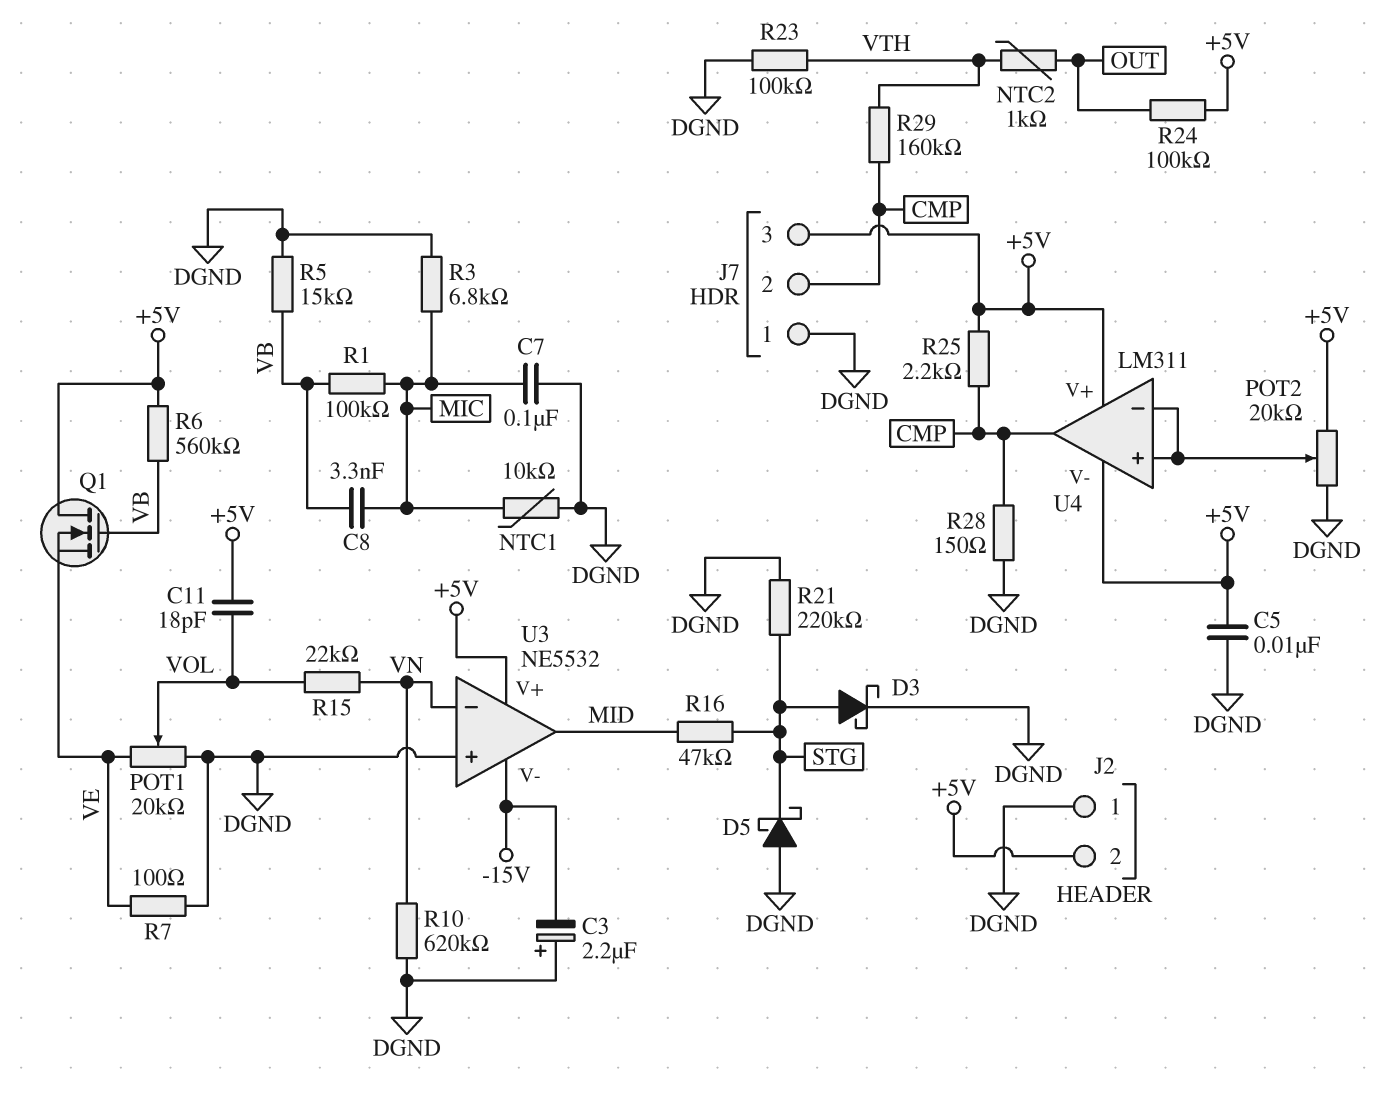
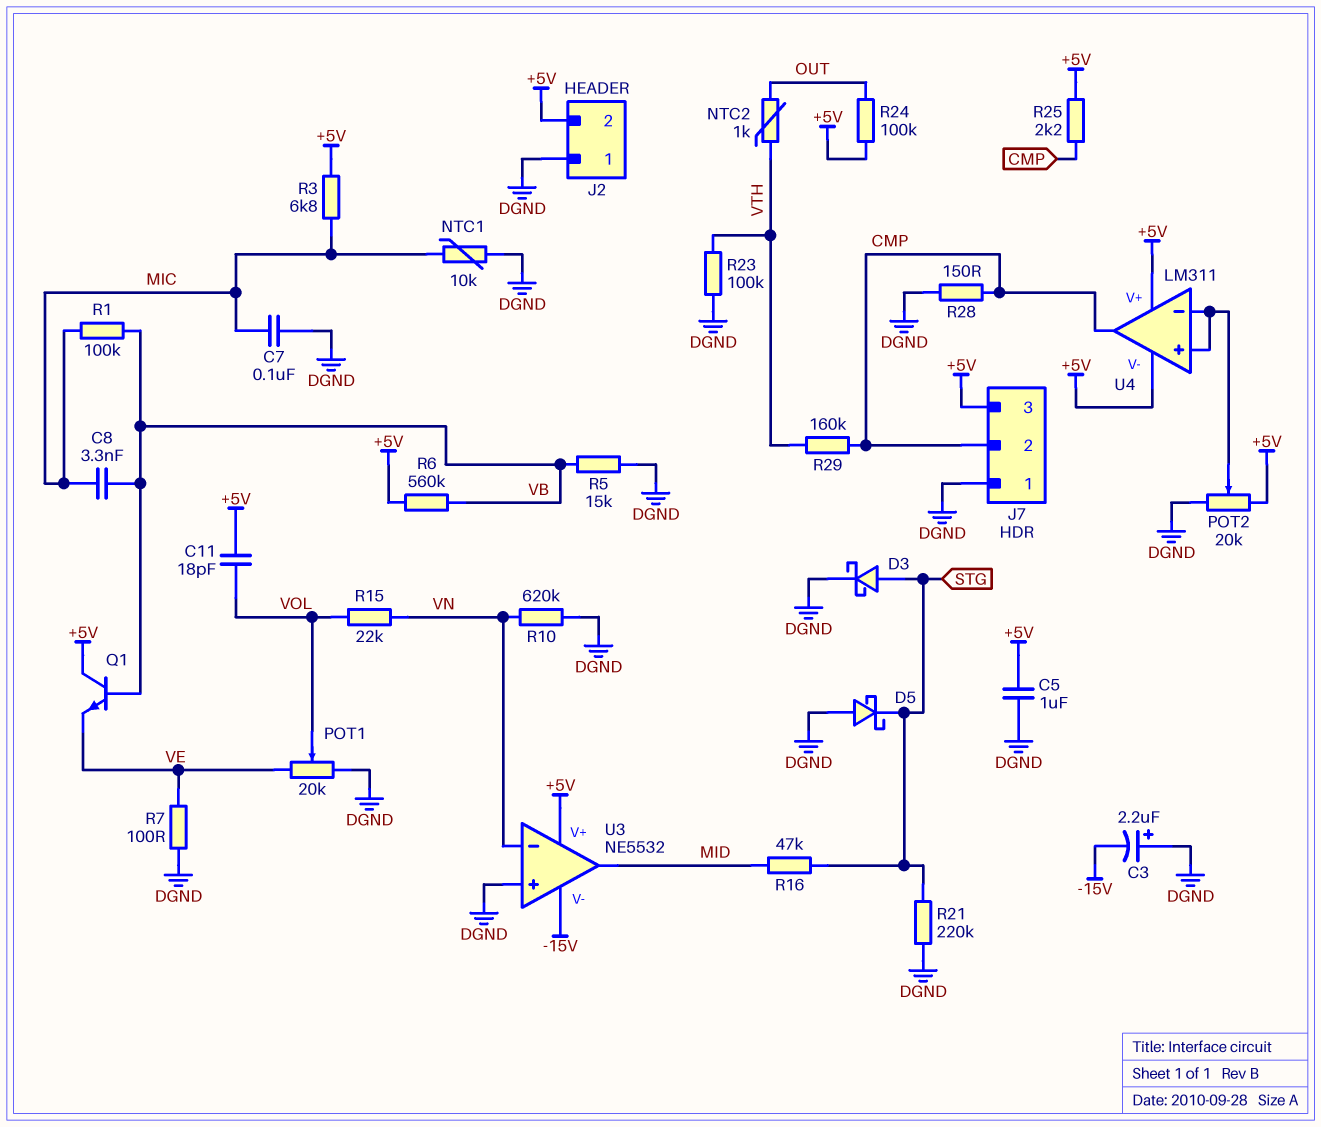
C5: 10nF (+5V, DGND) -> 1uF (+5V, DGND)
Q1: NMOS (G VB, D +5V, S VE) -> NPN (B VB, C +5V, E VE)
R3: 6.8k (DGND, MIC) -> 6.8k (+5V, MIC)

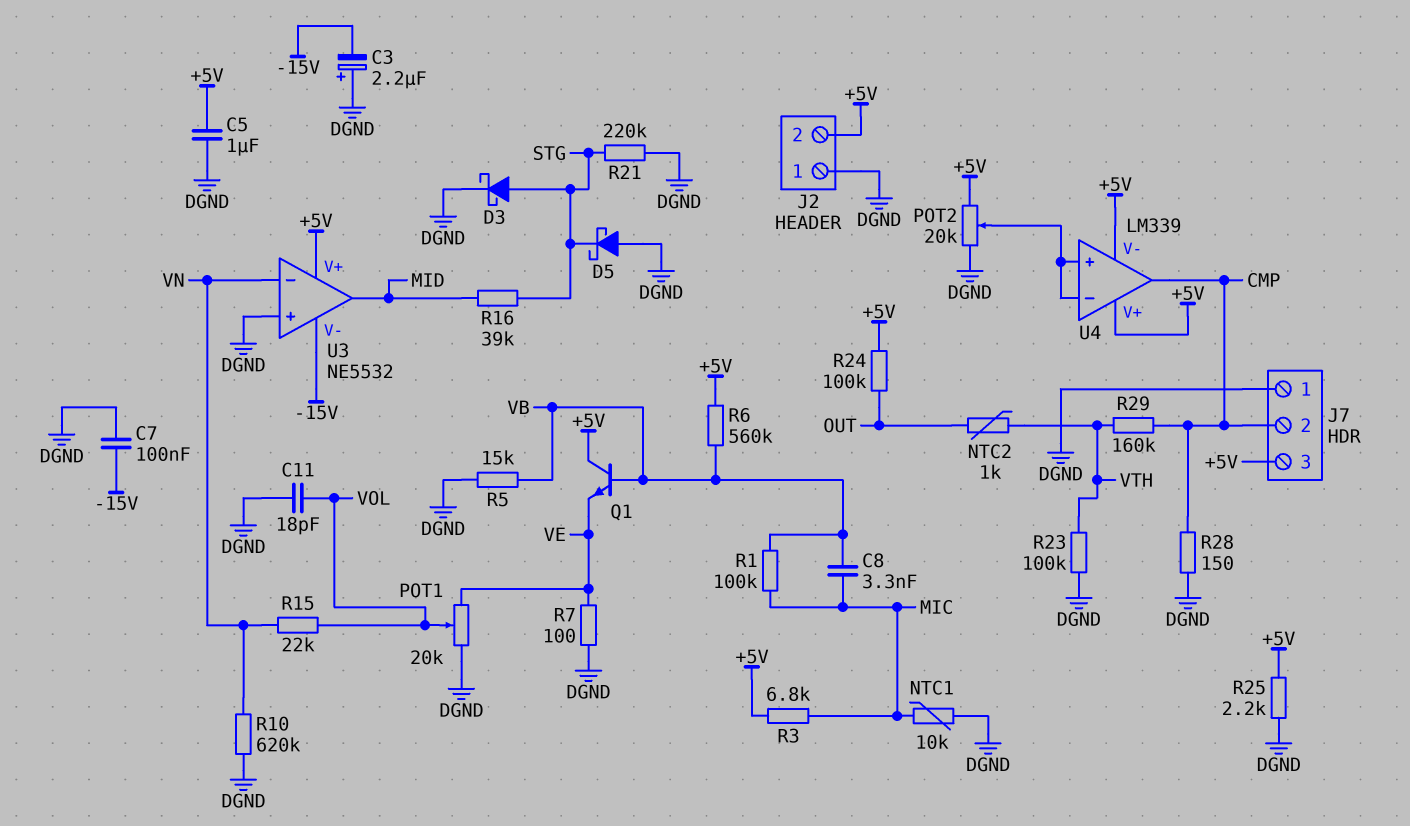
C7: 100nF (DGND, MIC) -> 100nF (-15V, DGND)
C11: 18pF (+5V, VOL) -> 18pF (DGND, VOL)
R16: 47k (MID, STG) -> 39k (MID, STG)
R25: 2.2k (+5V, CMP) -> 2.2k (+5V, DGND)
U4: LM311 -> LM339

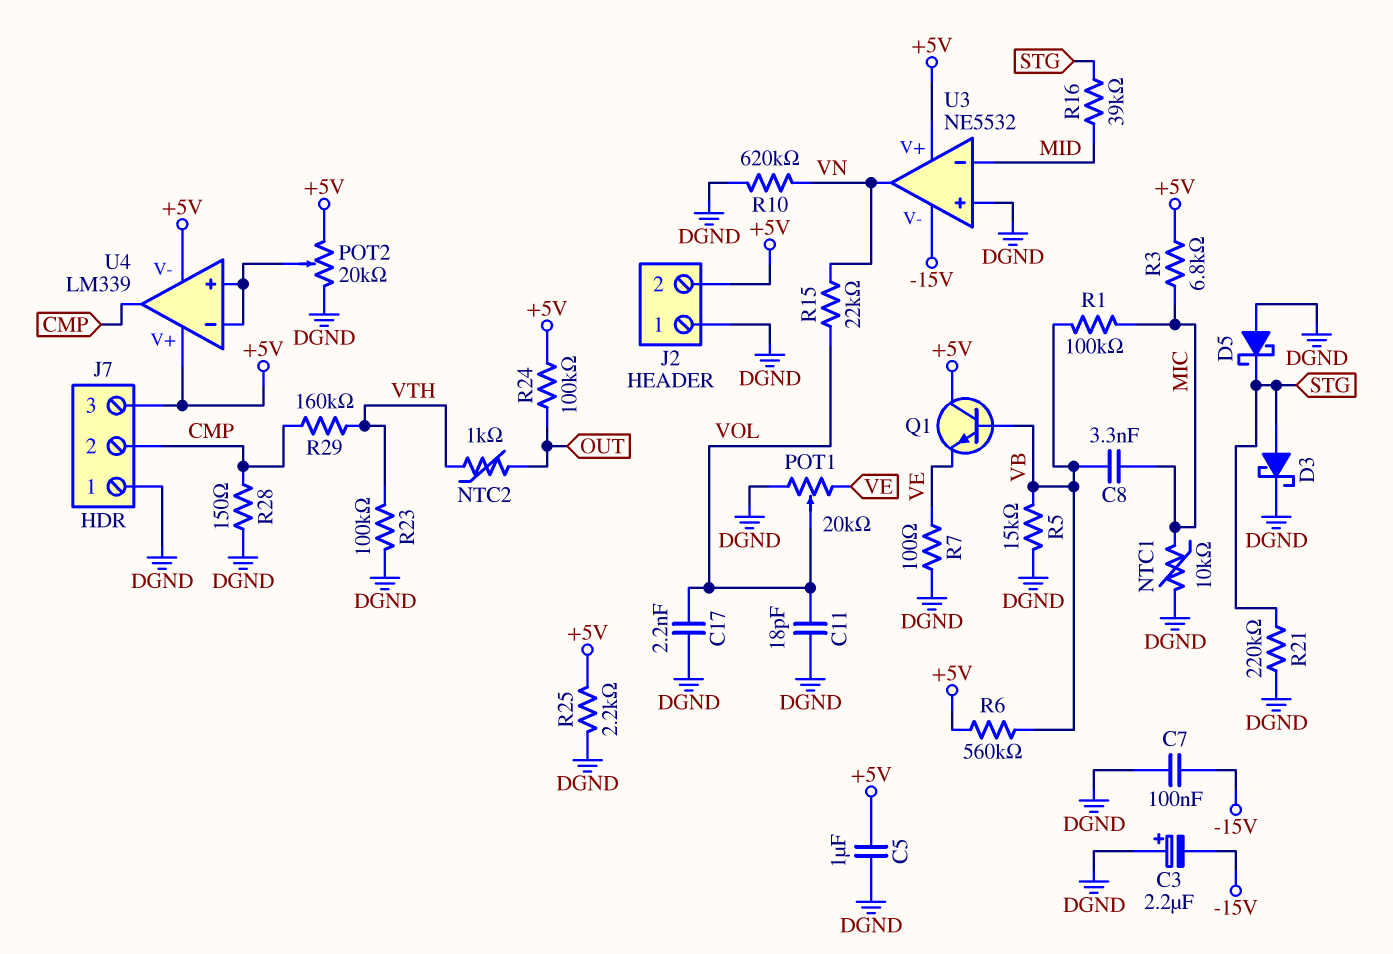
C17: none -> 2.2nF (DGND, VOL)
U3 pin in-: VN -> MID
U3 pin out: MID -> VN

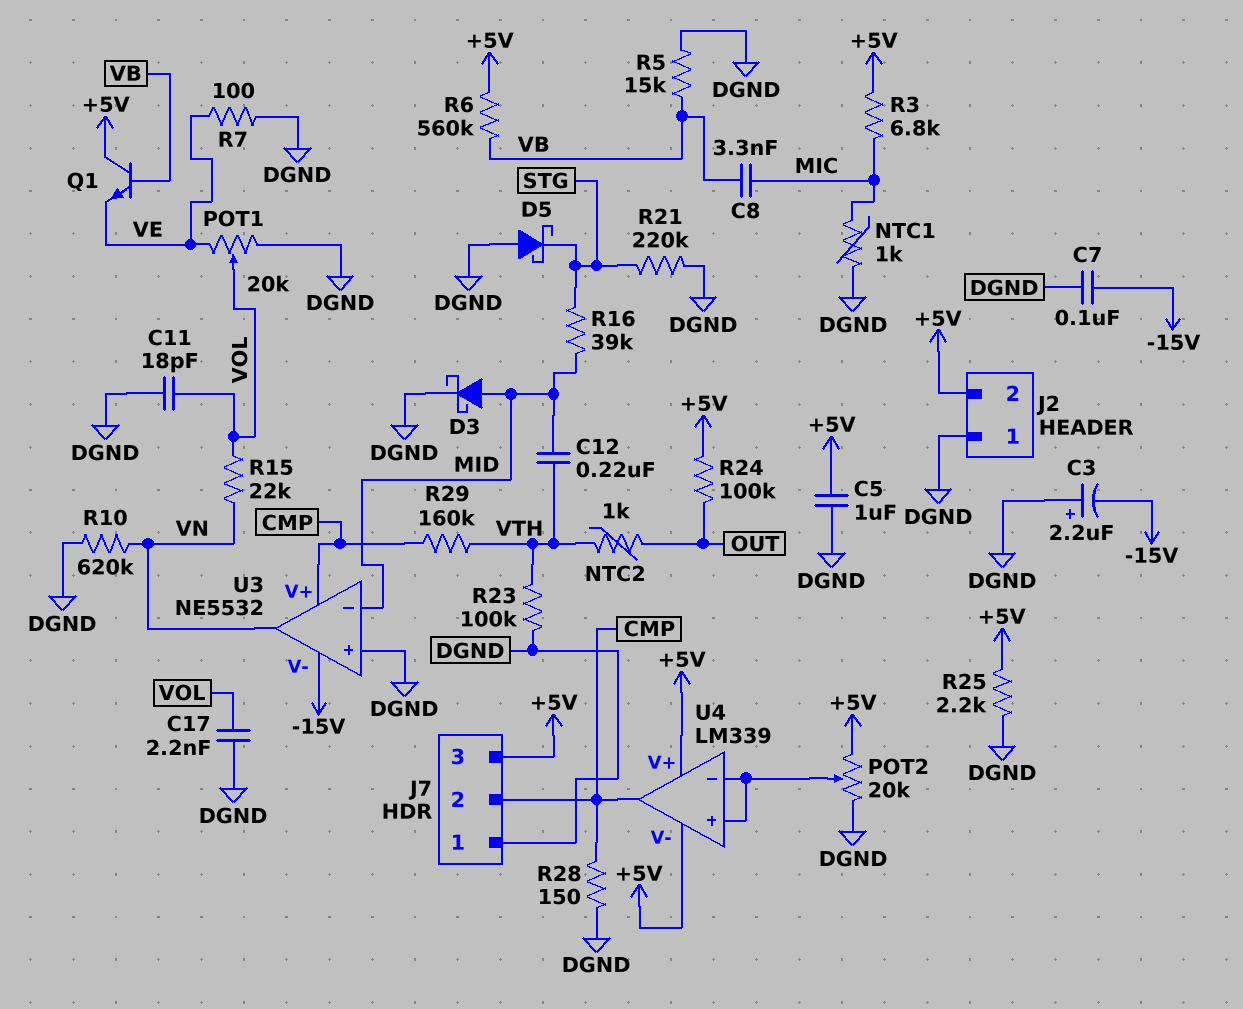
C12: none -> 220nF (MID, VTH)
D3: schottky (A STG, K DGND) -> schottky (A MID, K DGND)
NTC1: 10k (DGND, MIC) -> 1k (DGND, MIC)
R1: 100k (MIC, VB) -> none
U3 pin V+: +5V -> CMP

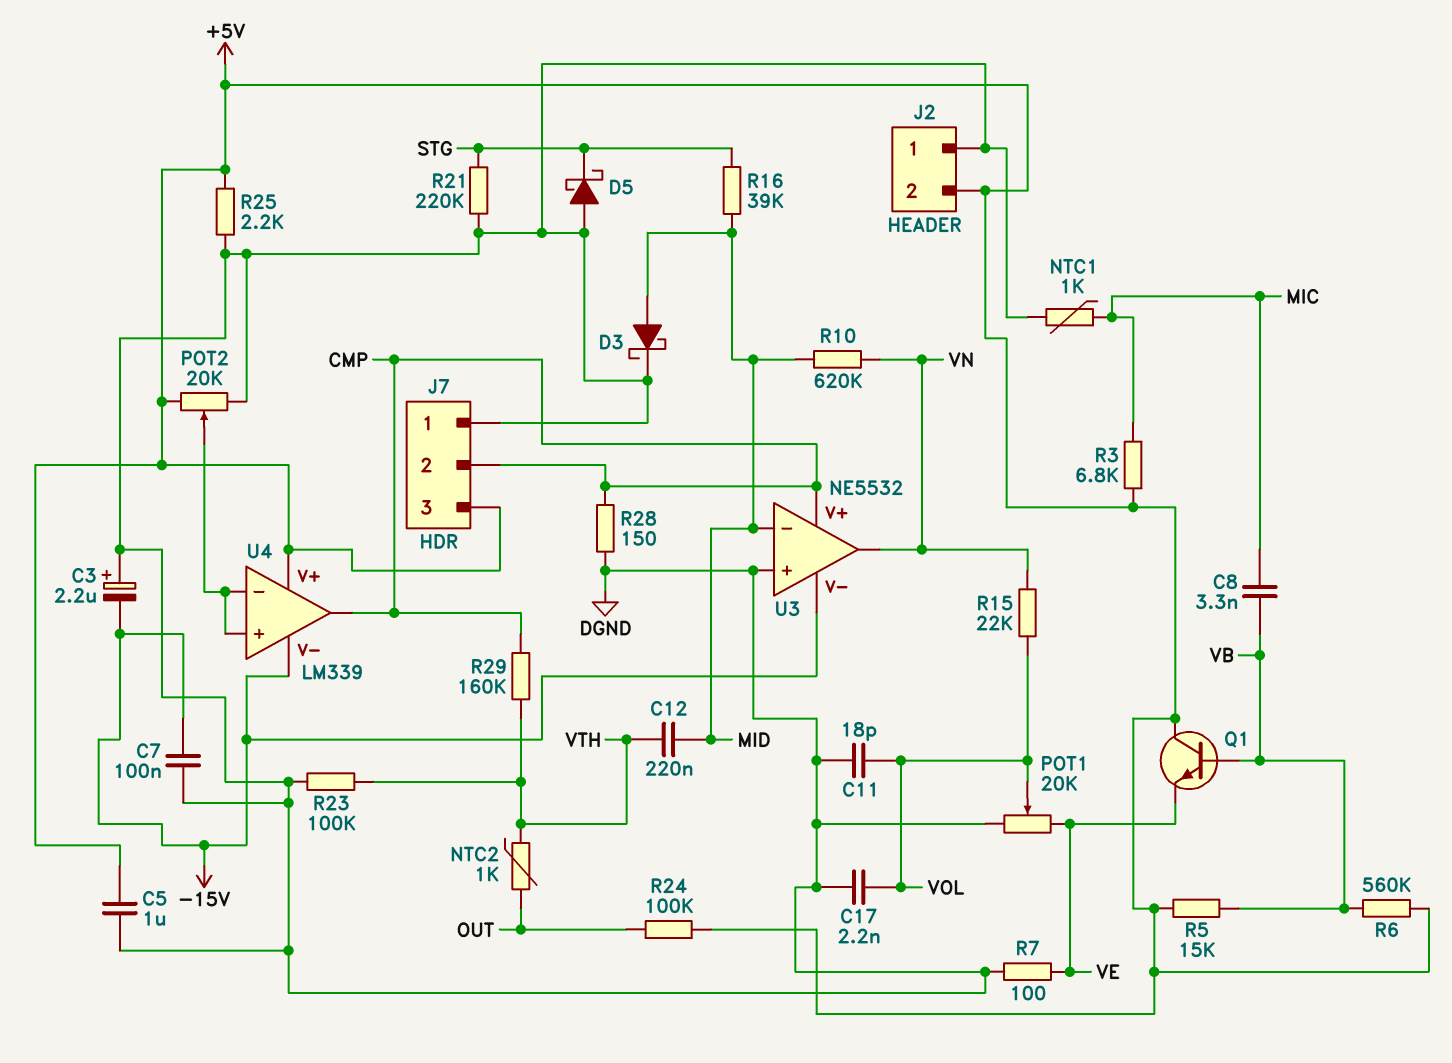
R5: 15k (DGND, VB) -> 15k (+5V, VB)
R10: 620k (DGND, VN) -> 620k (MID, VN)
U4 pin V-: +5V -> -15V

